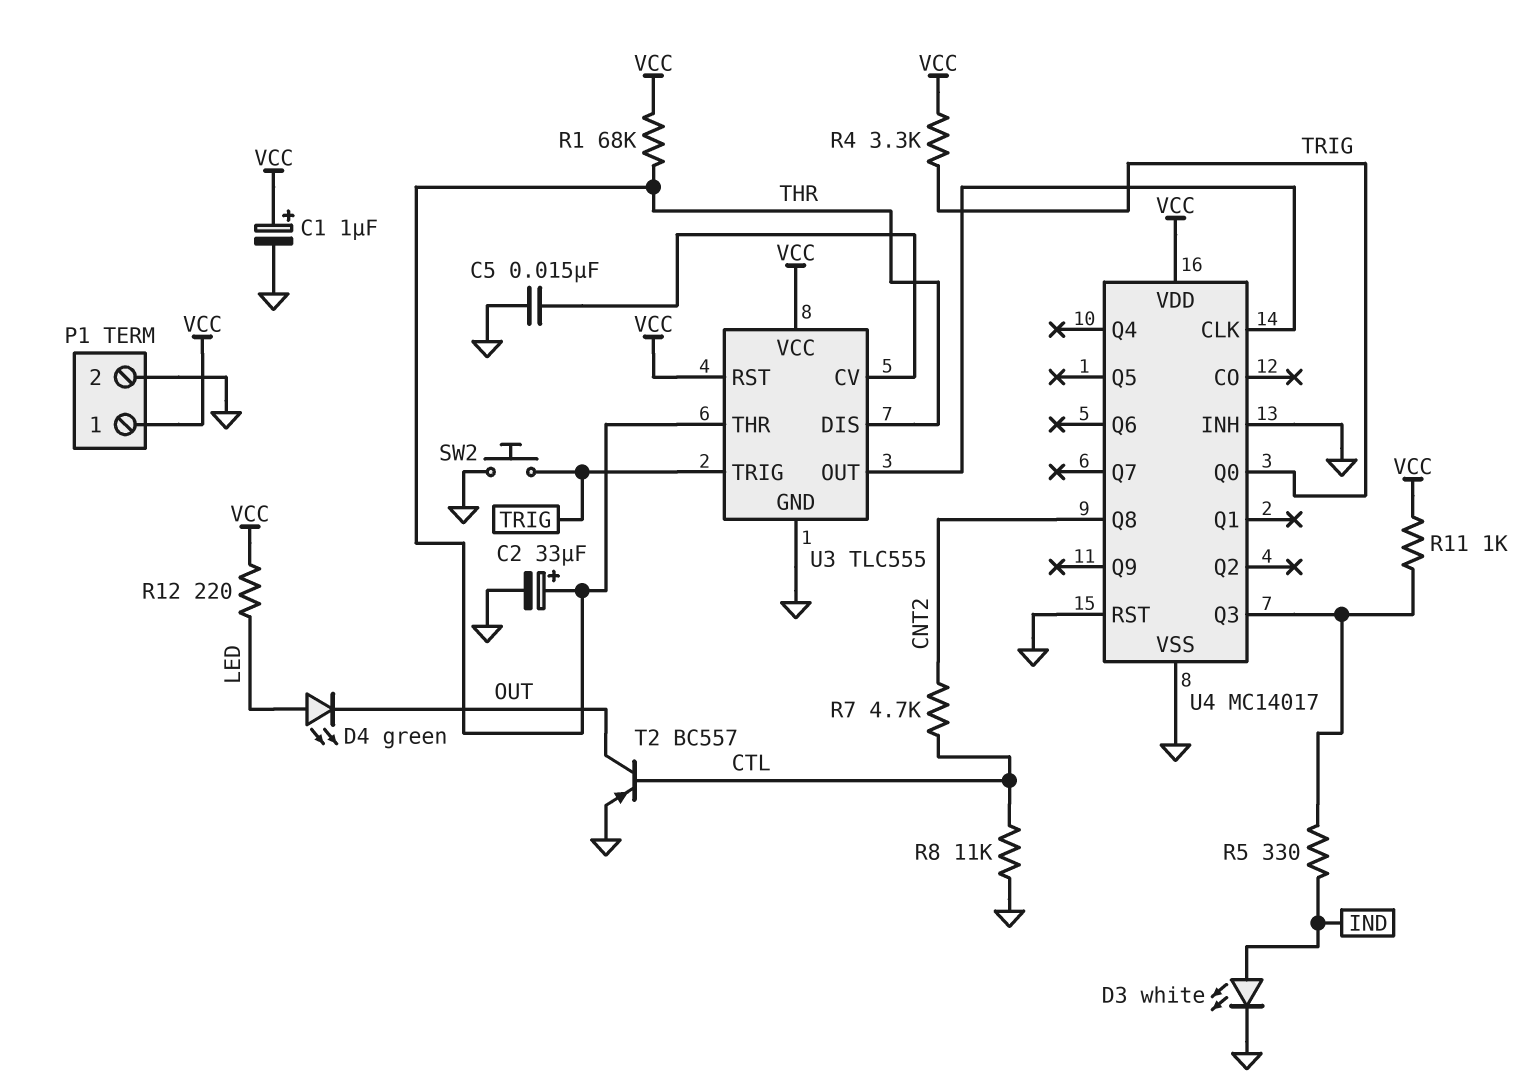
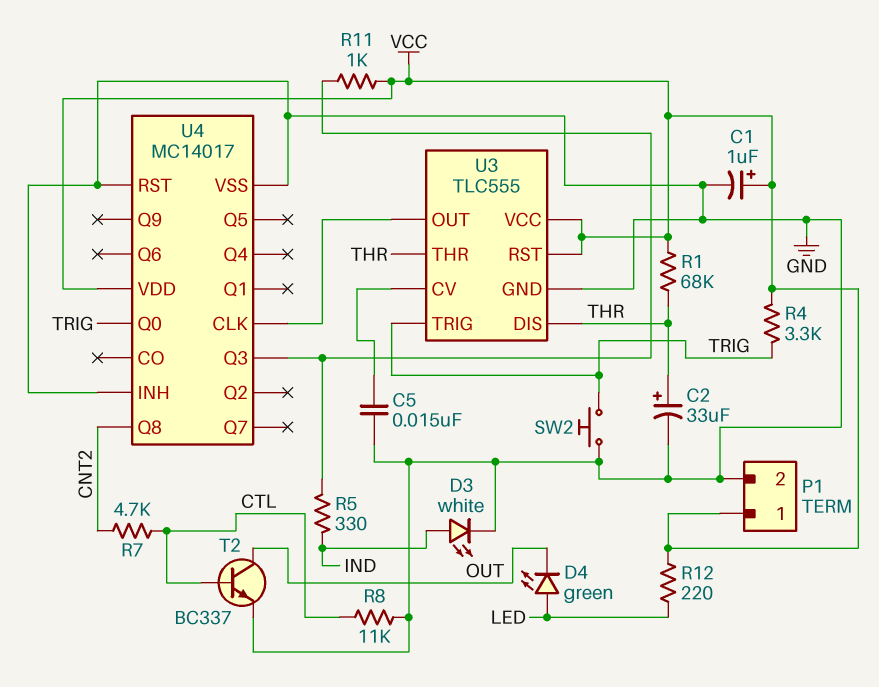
T2: PNP BC557 (B CTL, C OUT, E GND) -> NPN BC337 (B CTL, C OUT, E GND)

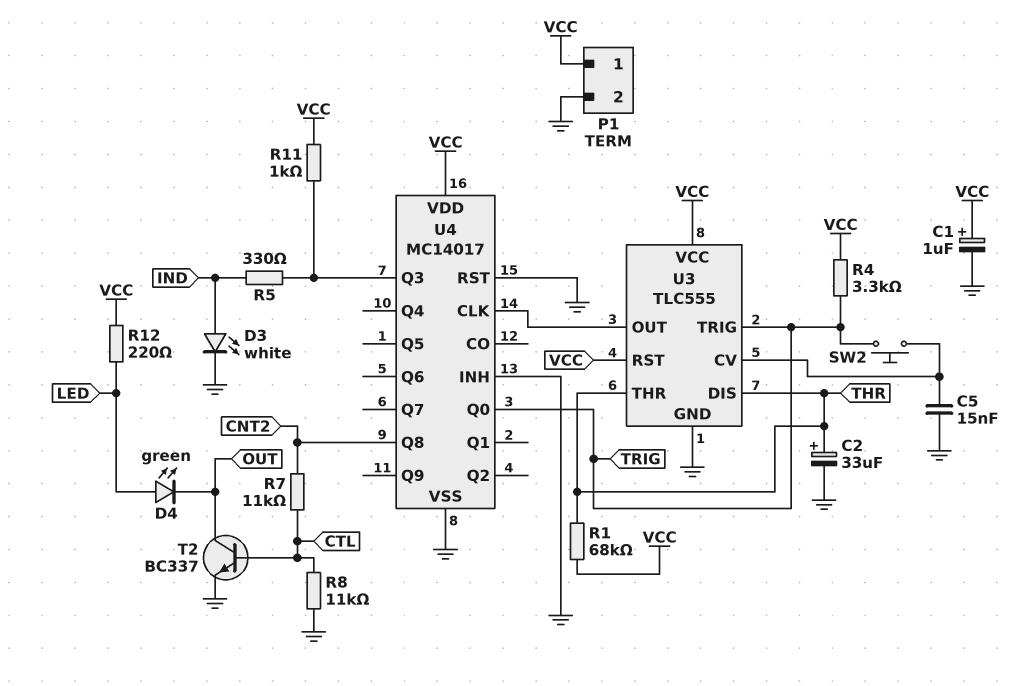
R7: 4.7k (CNT2, CTL) -> 11k (CNT2, CTL)
SW2: button (GND, TRIG) -> button (TRIG, U3/CV)

